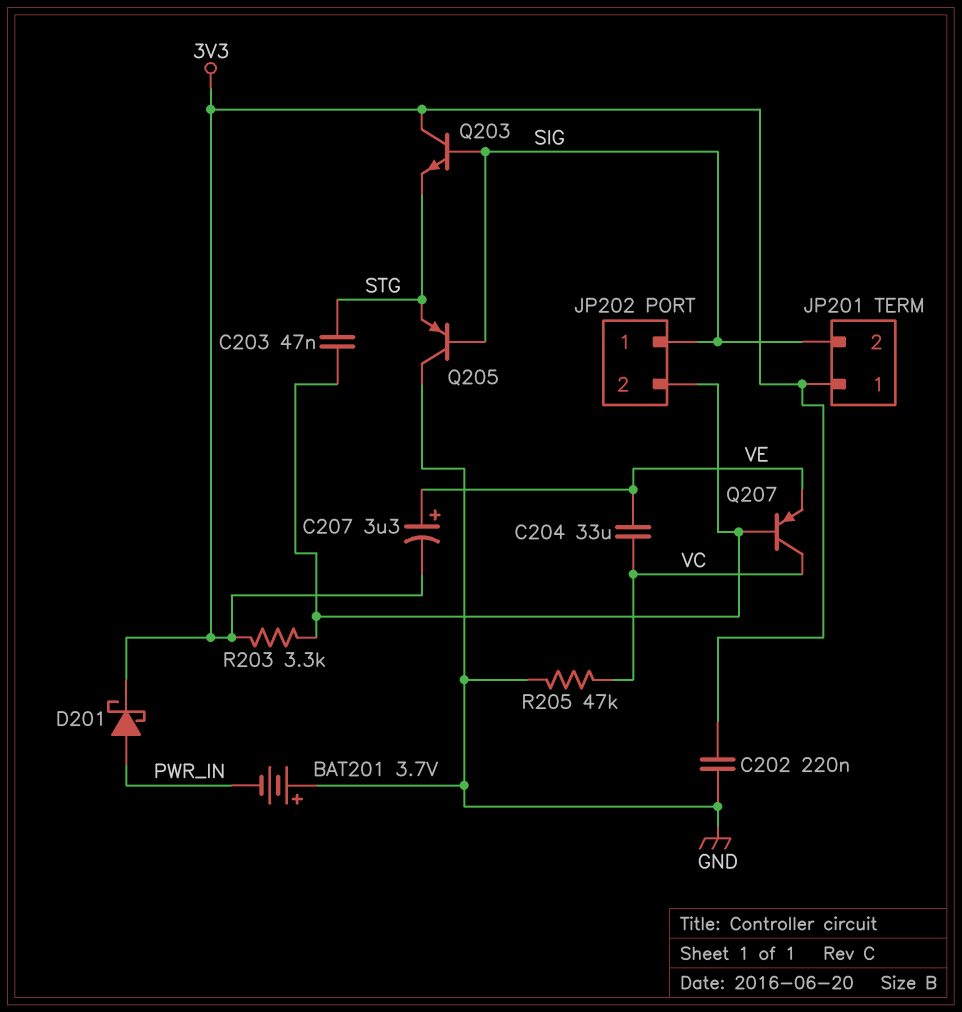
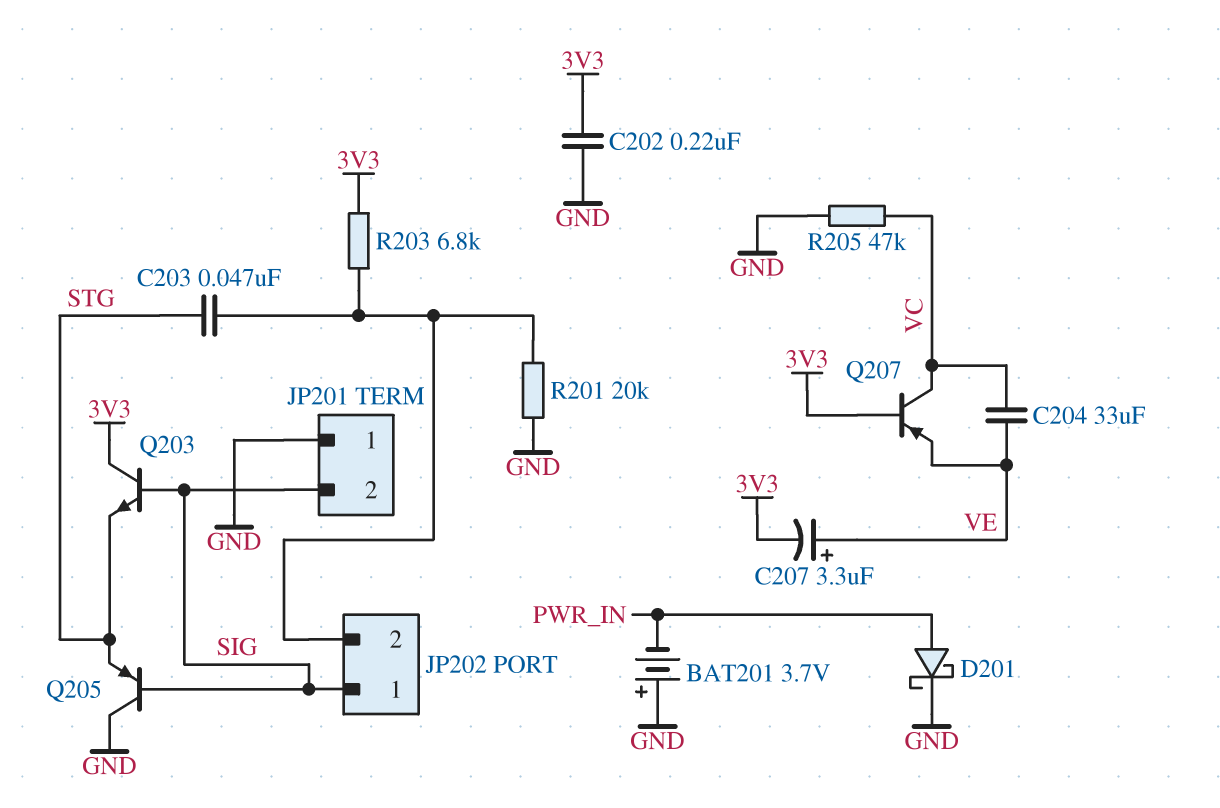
D201: schottky (A PWR_IN, K 3V3) -> schottky (A PWR_IN, K GND)
JP201 pin 1: 3V3 -> GND
Q207: PNP (B JP202/2, C VC, E VE) -> PNP (B 3V3, C VC, E VE)
R201: none -> 20k (GND, JP202/2)
R203: 3.3k (3V3, JP202/2) -> 6.8k (3V3, JP202/2)

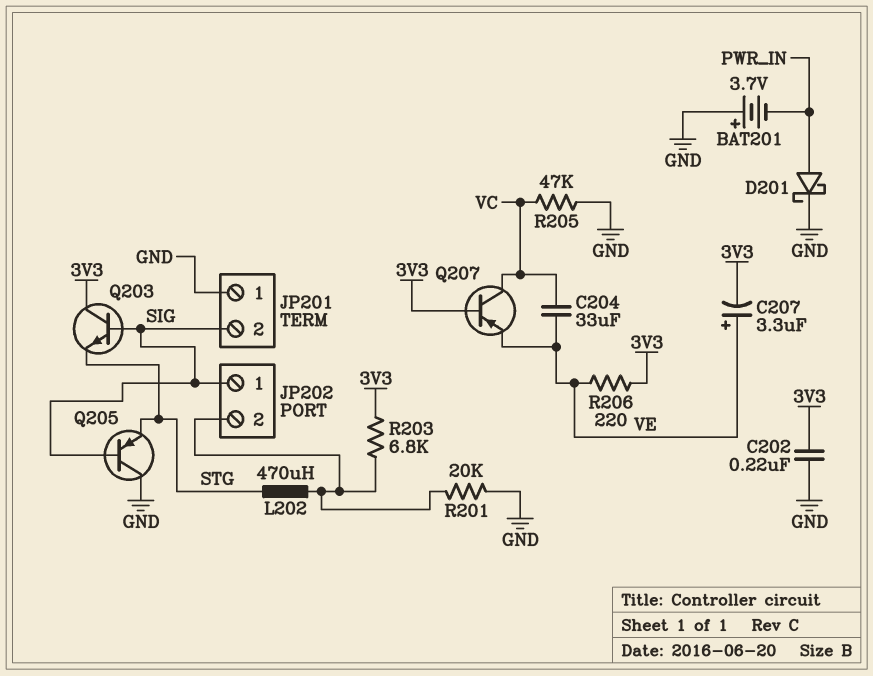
C203: 47nF (JP202/2, STG) -> none
L202: none -> 470uH (JP202/2, STG)
R206: none -> 220 (3V3, VE)

